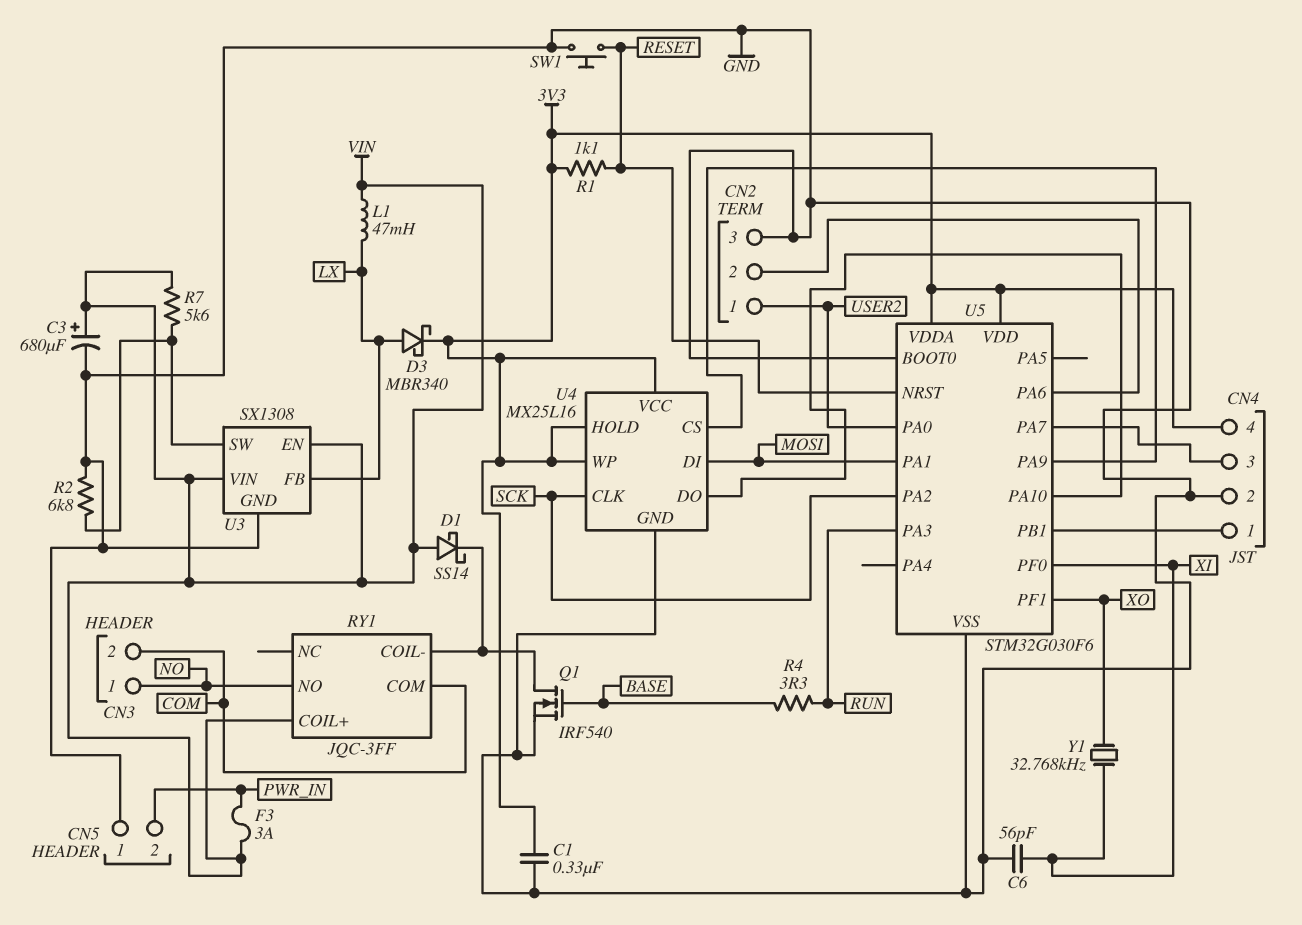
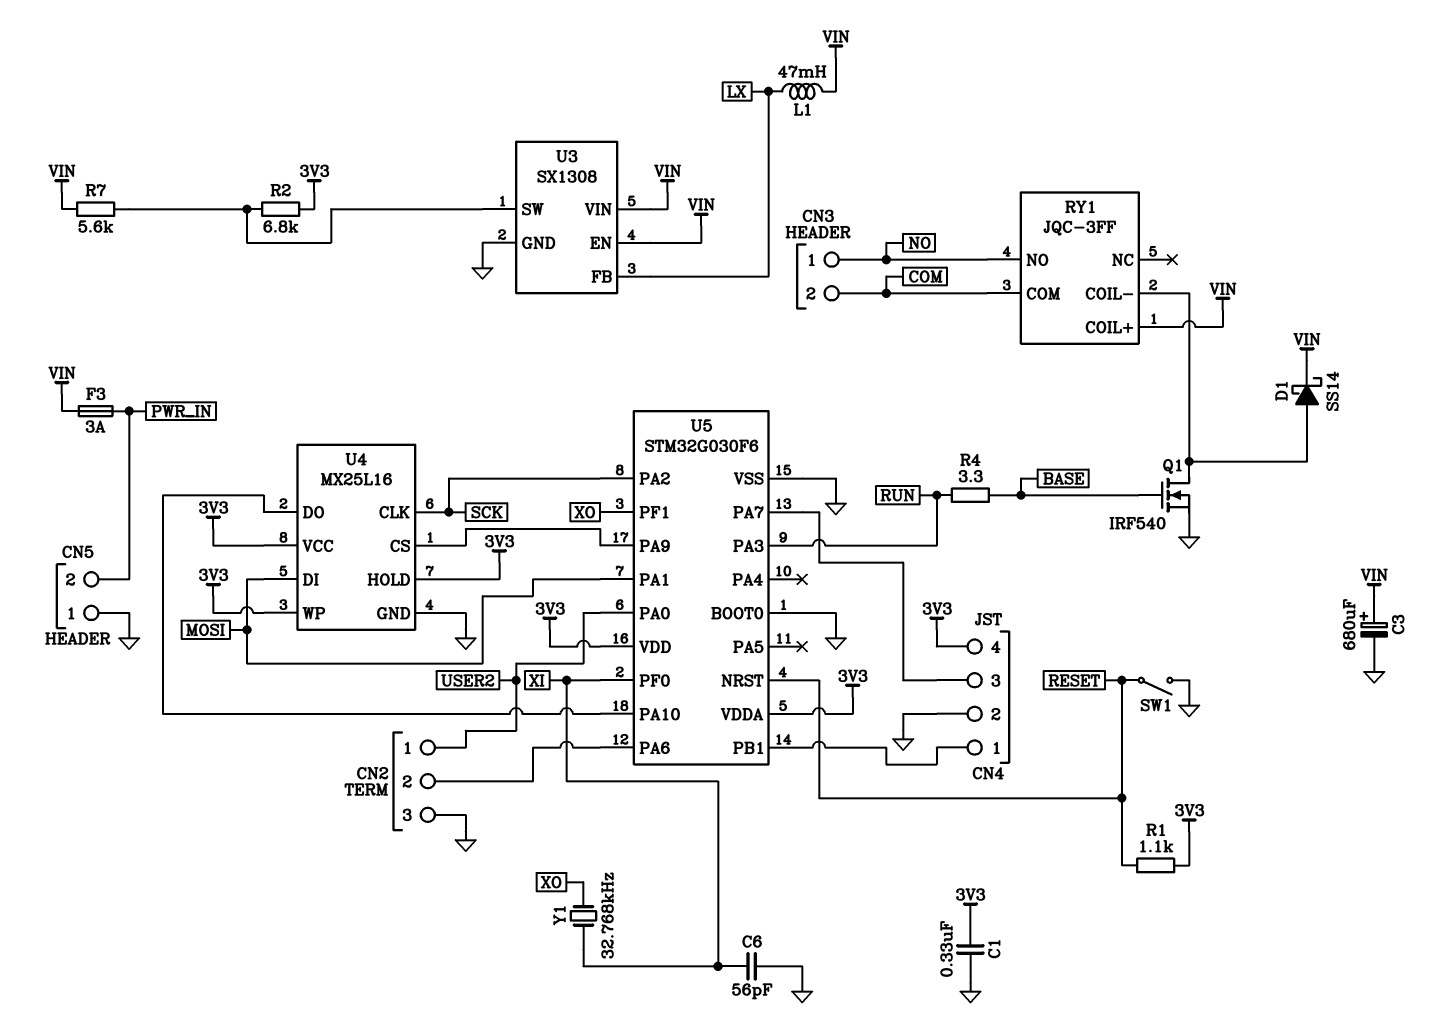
D1: schottky SS14 (A VIN, K RY1/COIL-) -> schottky SS14 (A RY1/COIL-, K VIN)
D3: schottky MBR340 (A LX, K 3V3) -> none
R2: 6.8k (GND, U3/SW) -> 6.8k (3V3, U3/SW)
SW1: button (GND, RESET) -> switch (GND, RESET)

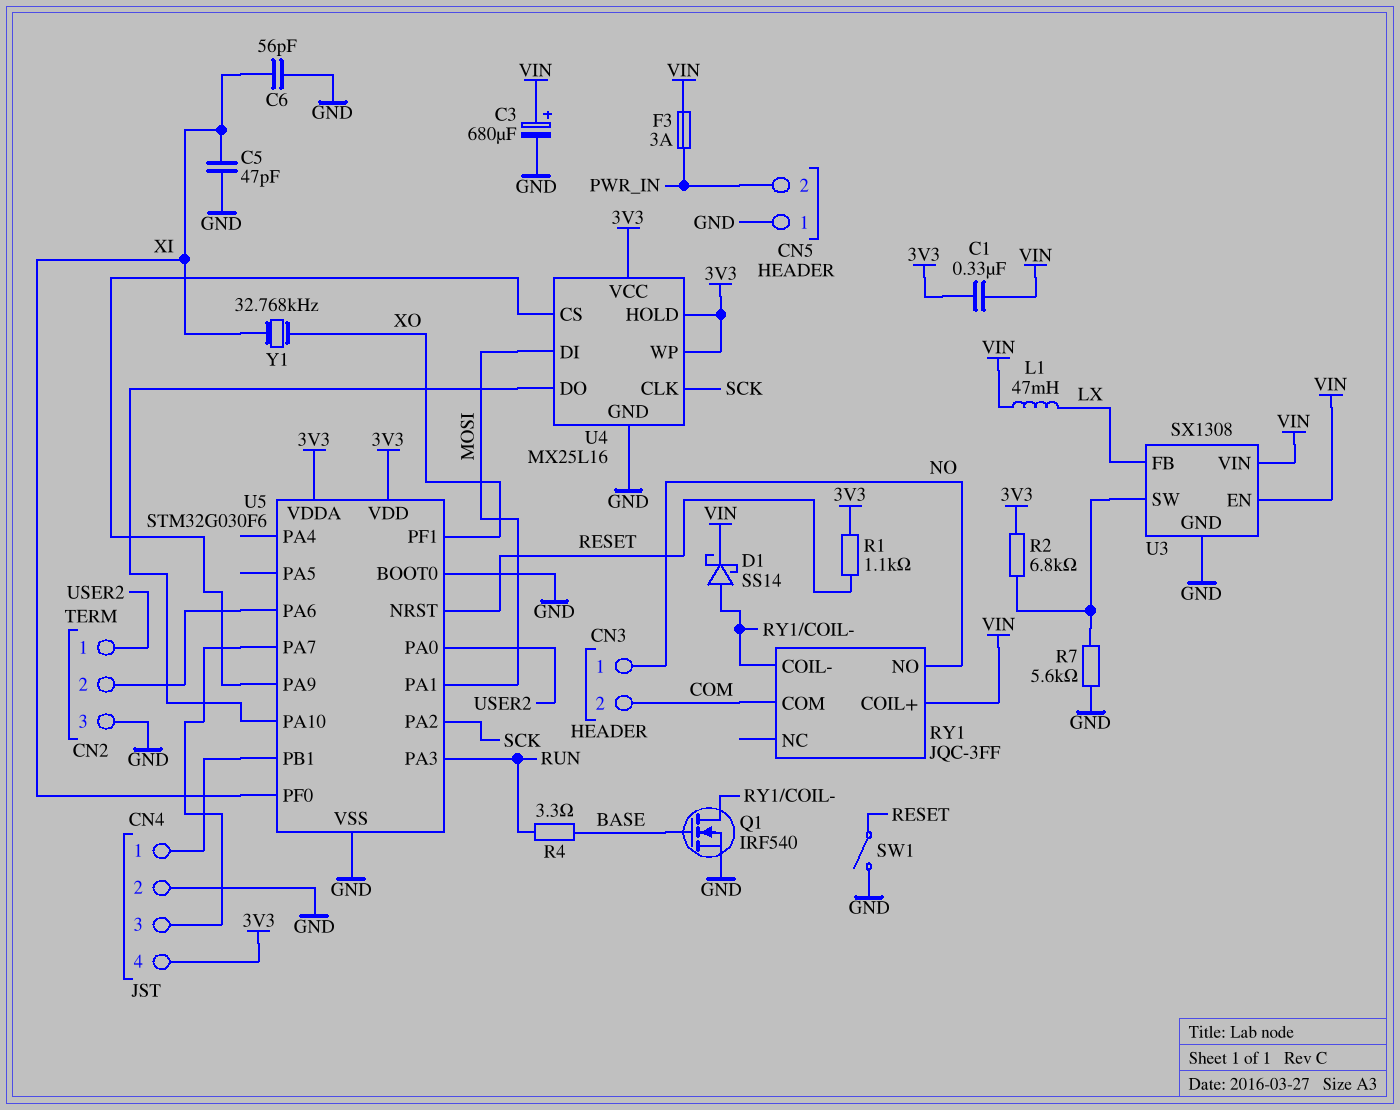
C1: 330nF (3V3, GND) -> 330nF (3V3, VIN)
C5: none -> 47pF (GND, XI)
R7: 5.6k (U3/SW, VIN) -> 5.6k (GND, U3/SW)

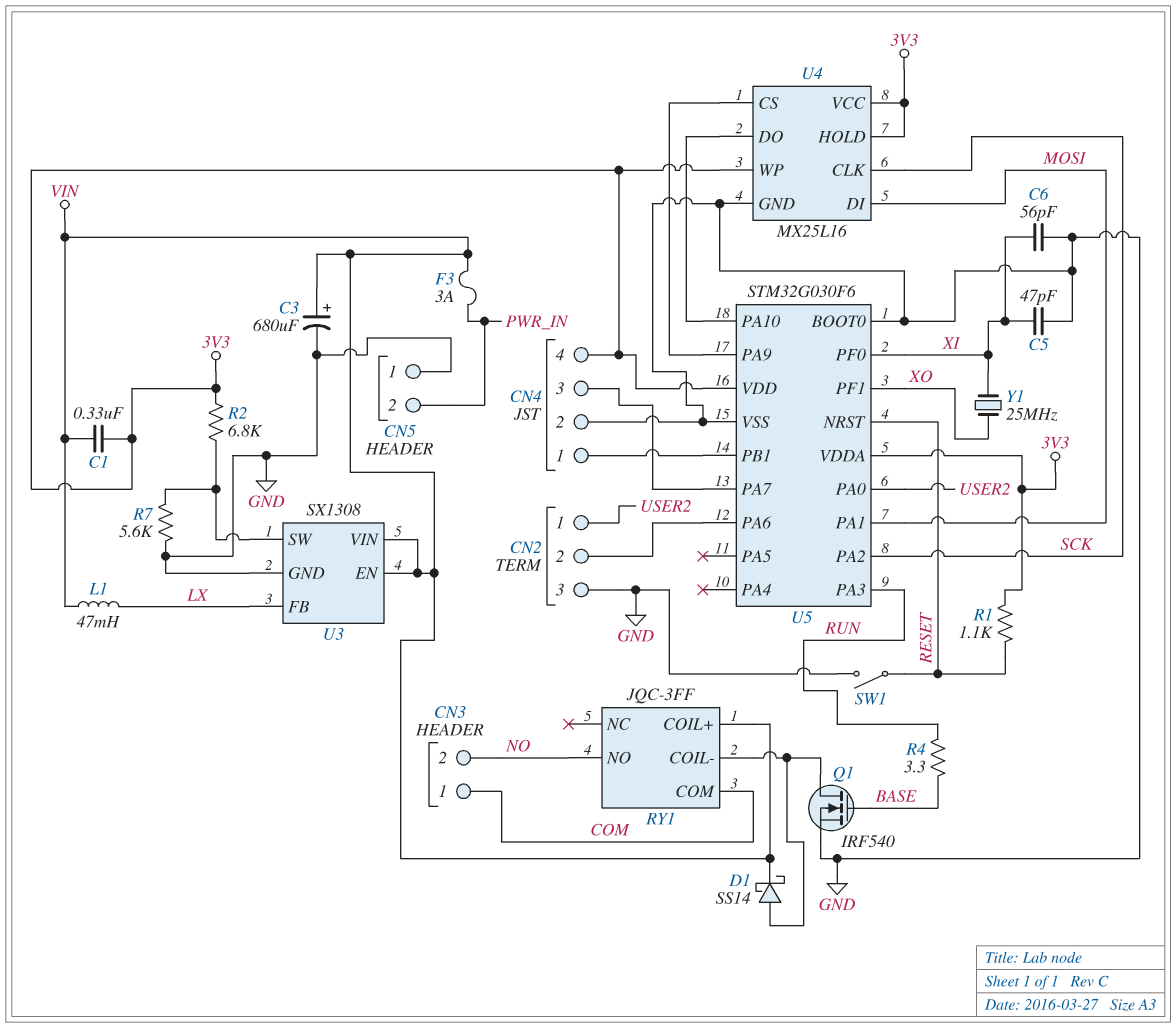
CN3 pin 1: NO -> COM
CN3 pin 2: COM -> NO
Y1: 32.768kHz (XI, XO) -> 25MHz (XI, XO)

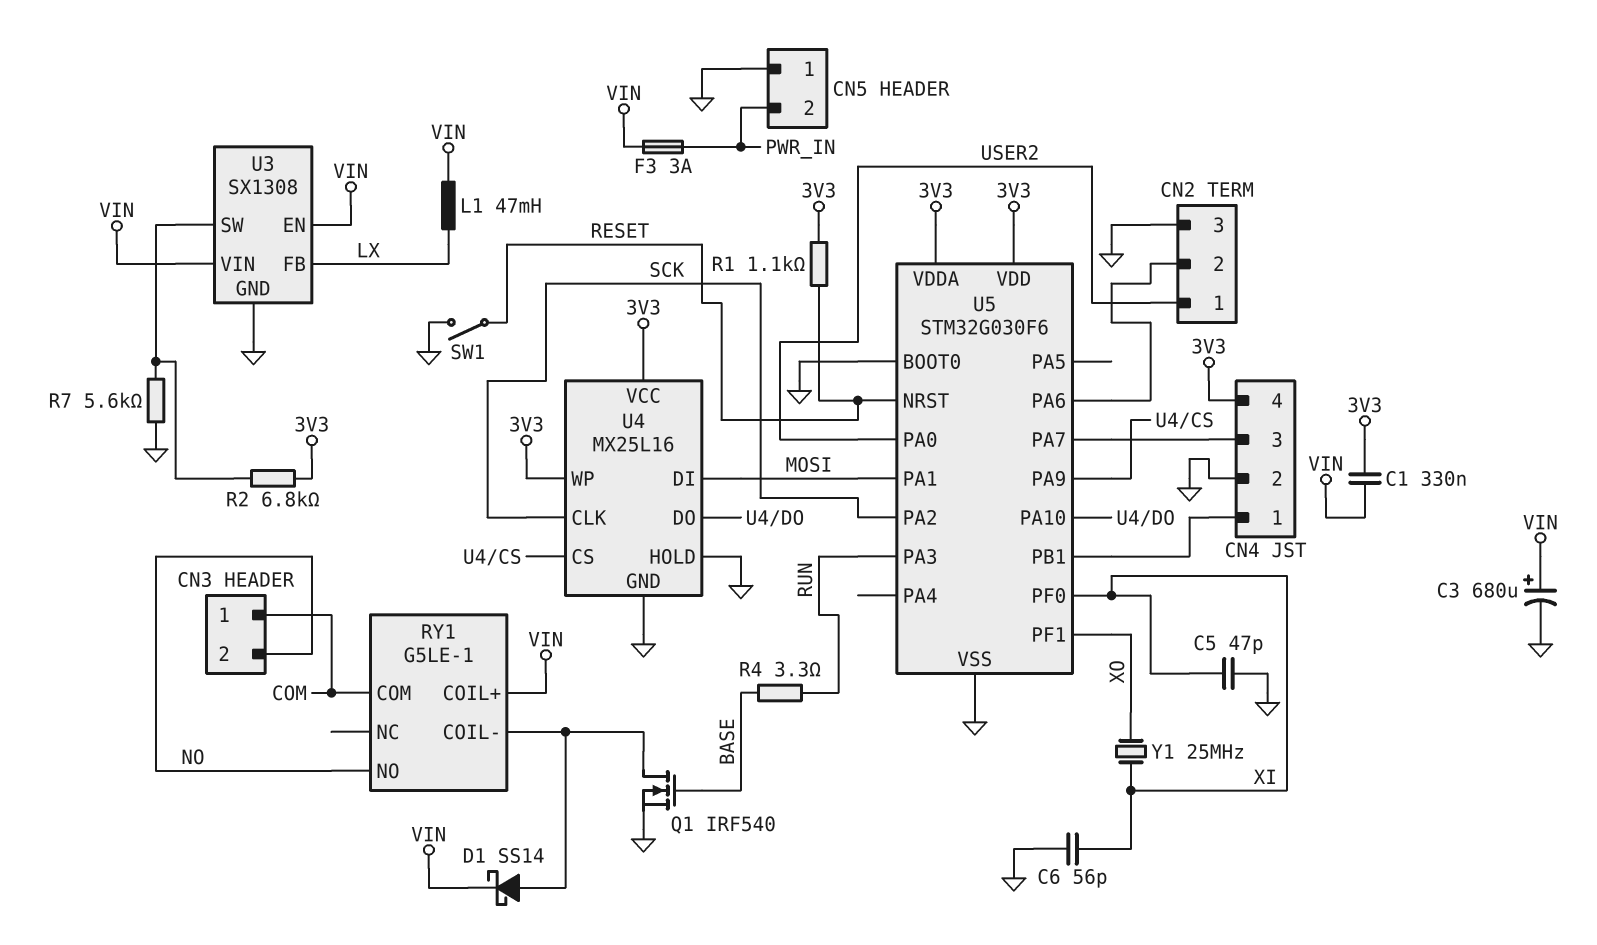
RY1: JQC-3FF -> G5LE-1
U4 pin HOLD: 3V3 -> GND

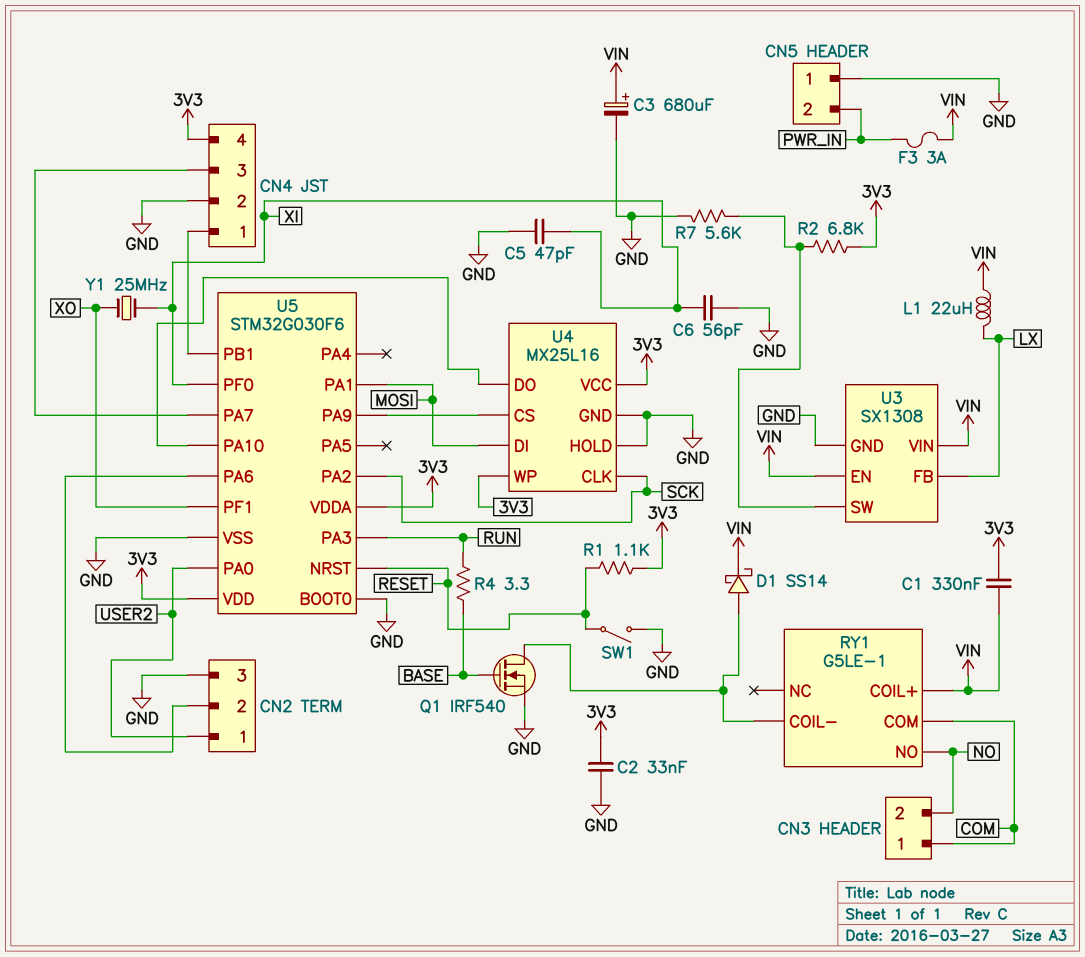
C2: none -> 33nF (3V3, GND)
L1: 47mH (LX, VIN) -> 22uH (LX, VIN)

